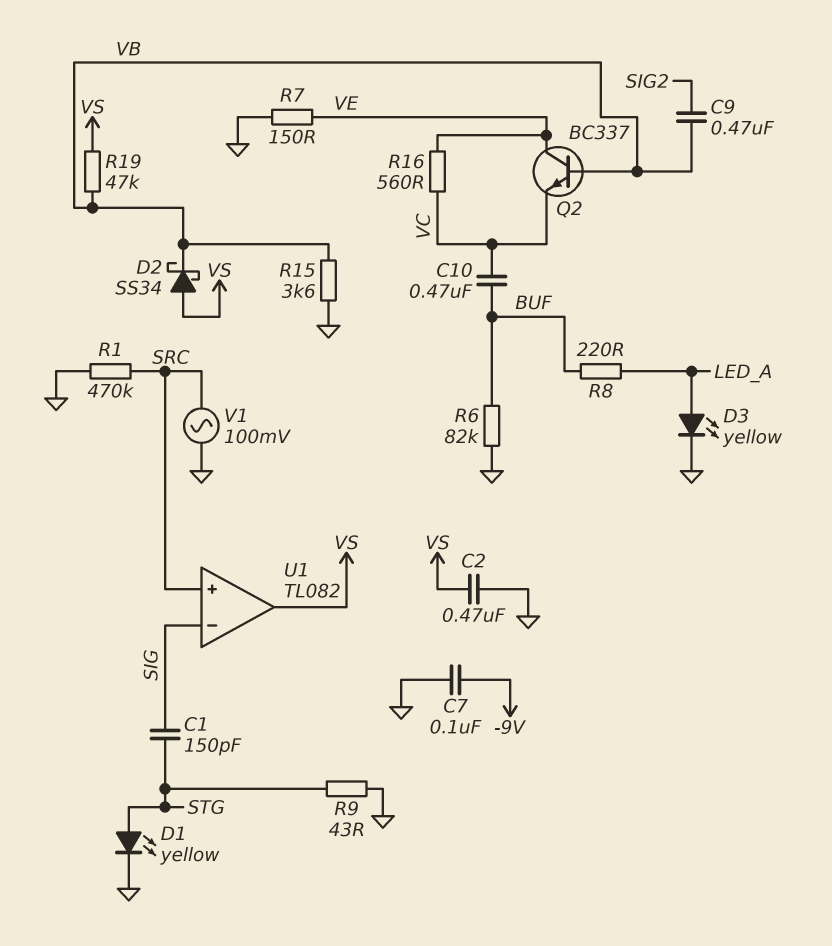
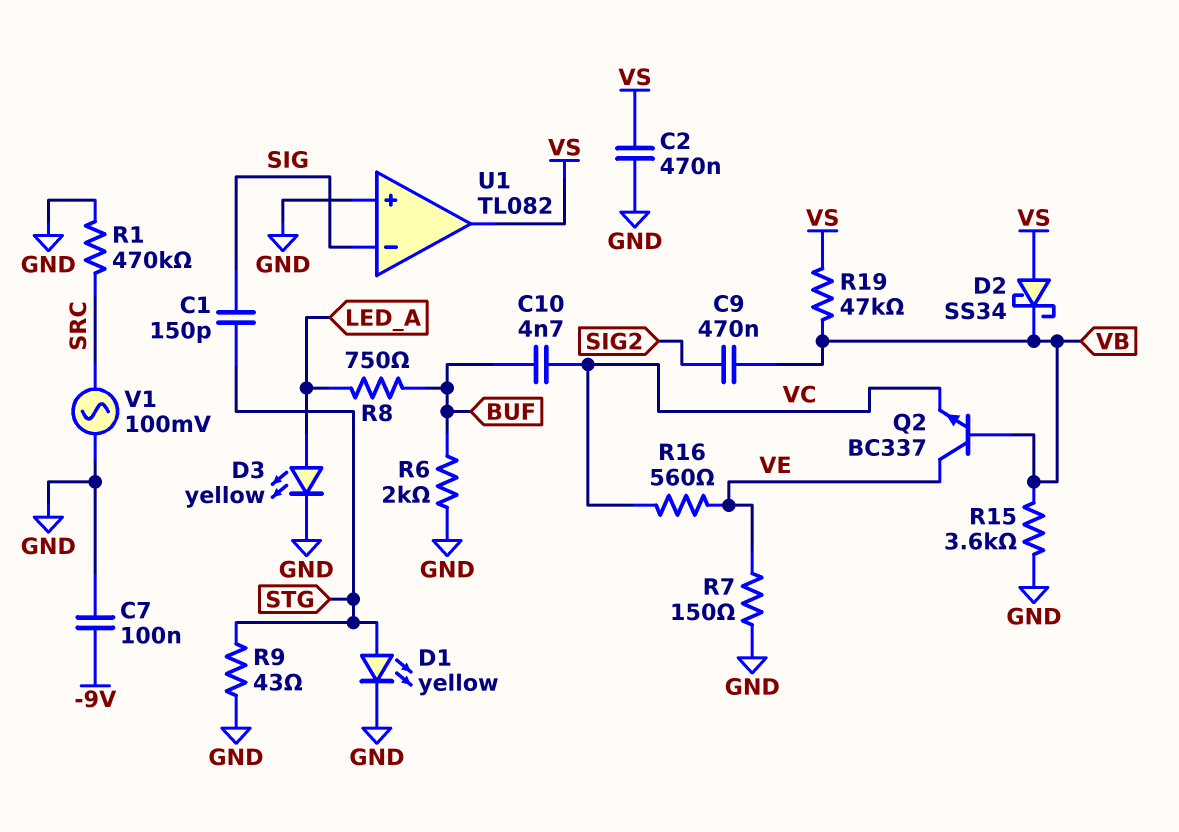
C10: 470nF (BUF, VC) -> 4.7nF (BUF, VC)
R6: 82k (BUF, GND) -> 2k (BUF, GND)
R8: 220 (BUF, LED_A) -> 750 (BUF, LED_A)
U1 pin in+: SRC -> GND

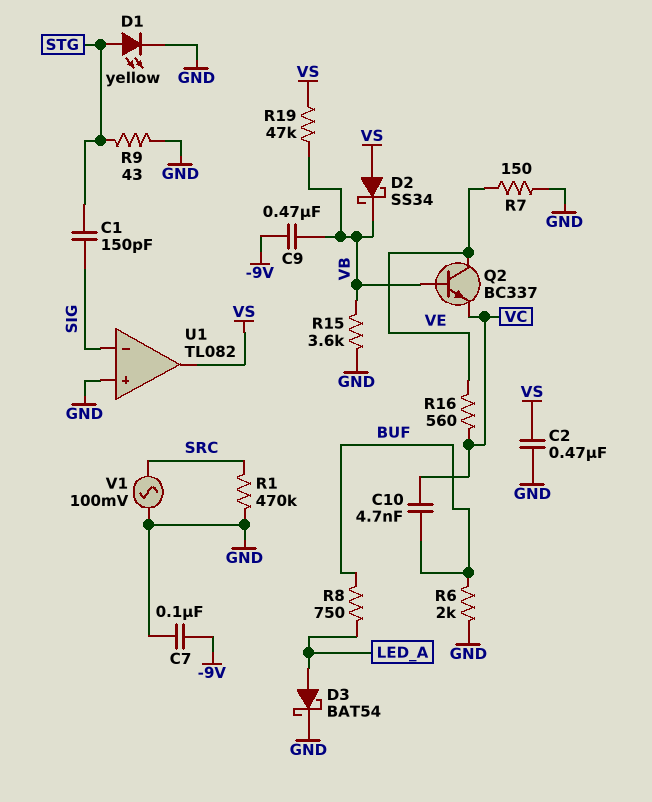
C9: 470nF (SIG2, VB) -> 470nF (-9V, VB)
D3: LED yellow (A LED_A, K GND) -> schottky BAT54 (A LED_A, K GND)

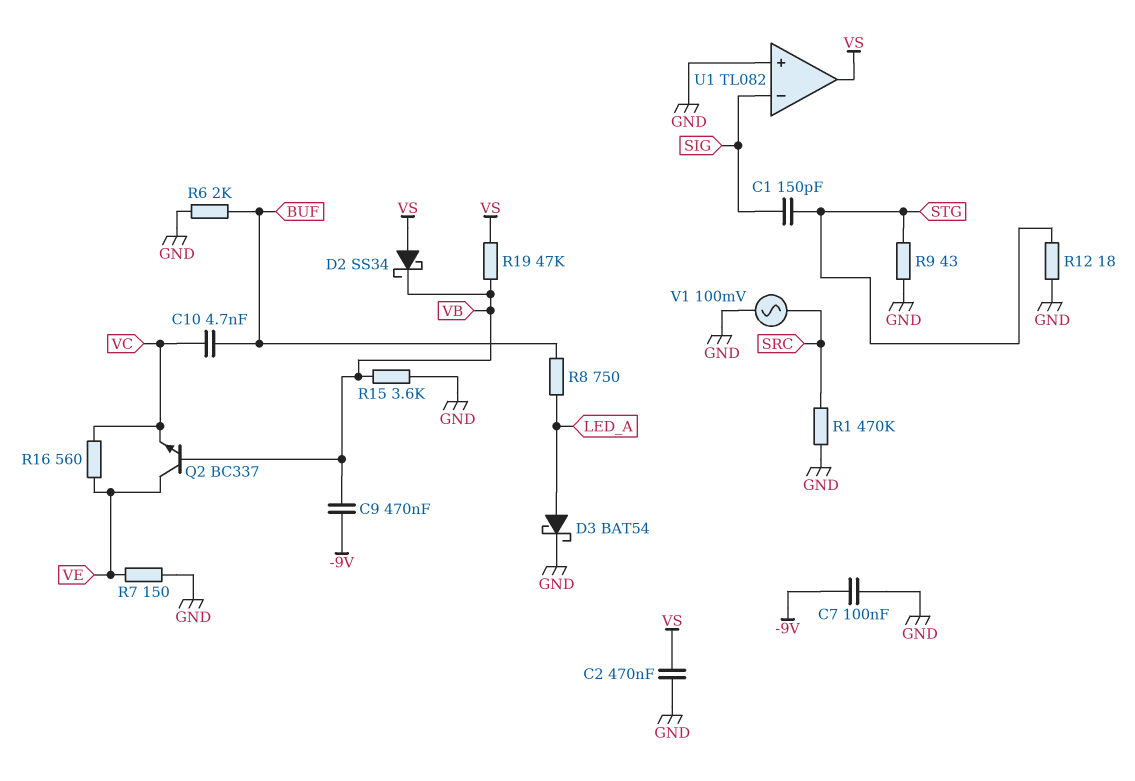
D1: LED yellow (A STG, K GND) -> none
R12: none -> 18 (GND, STG)

